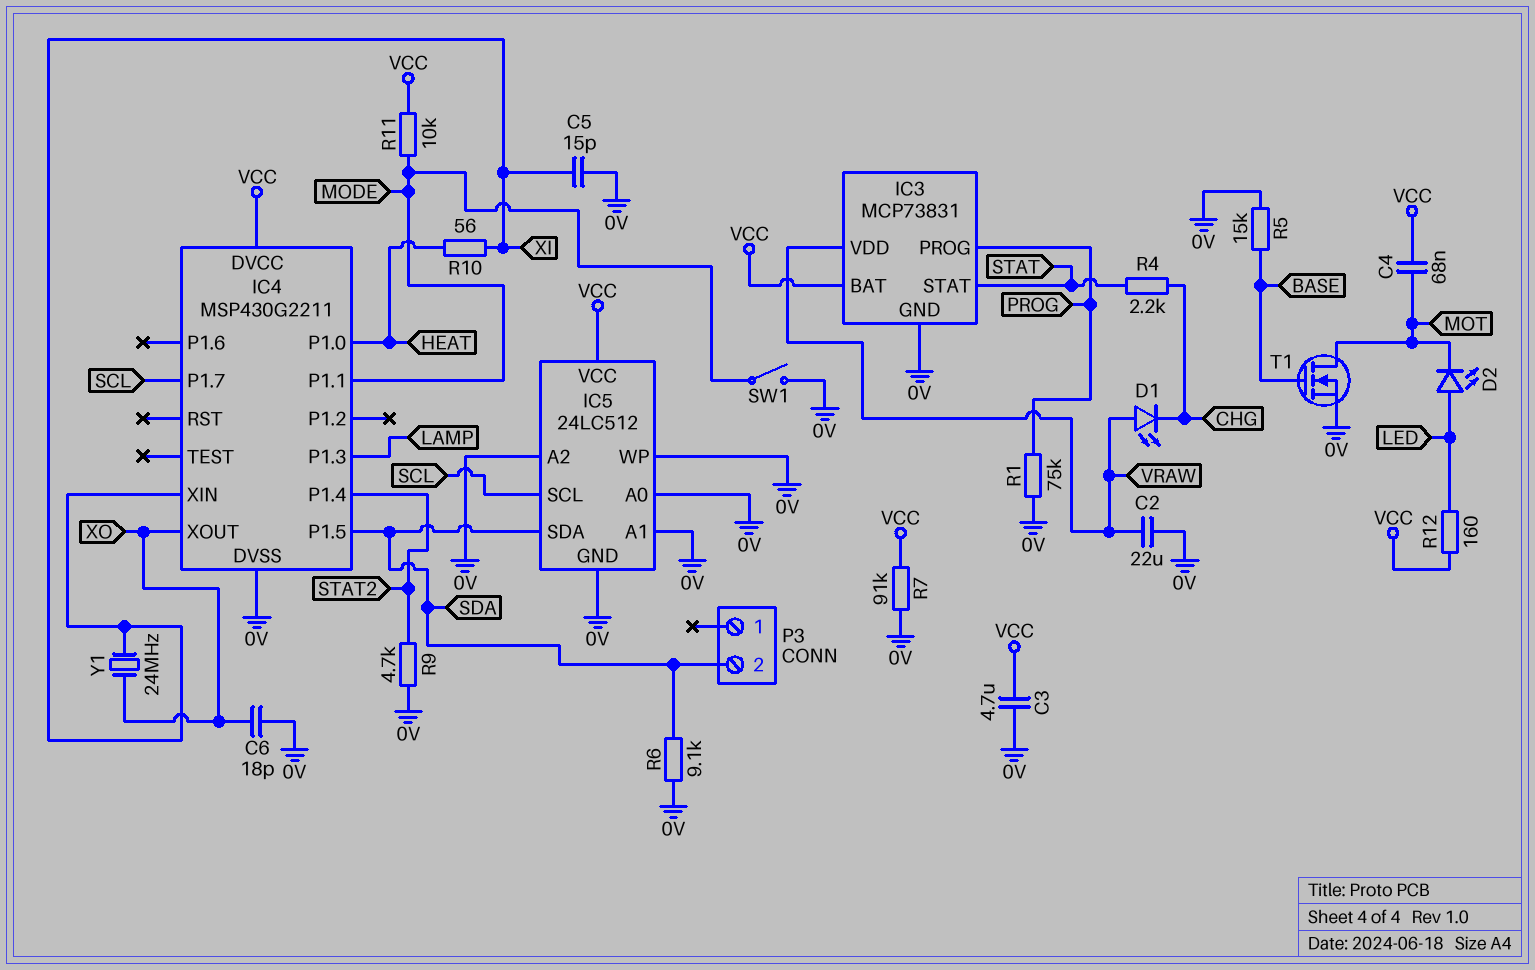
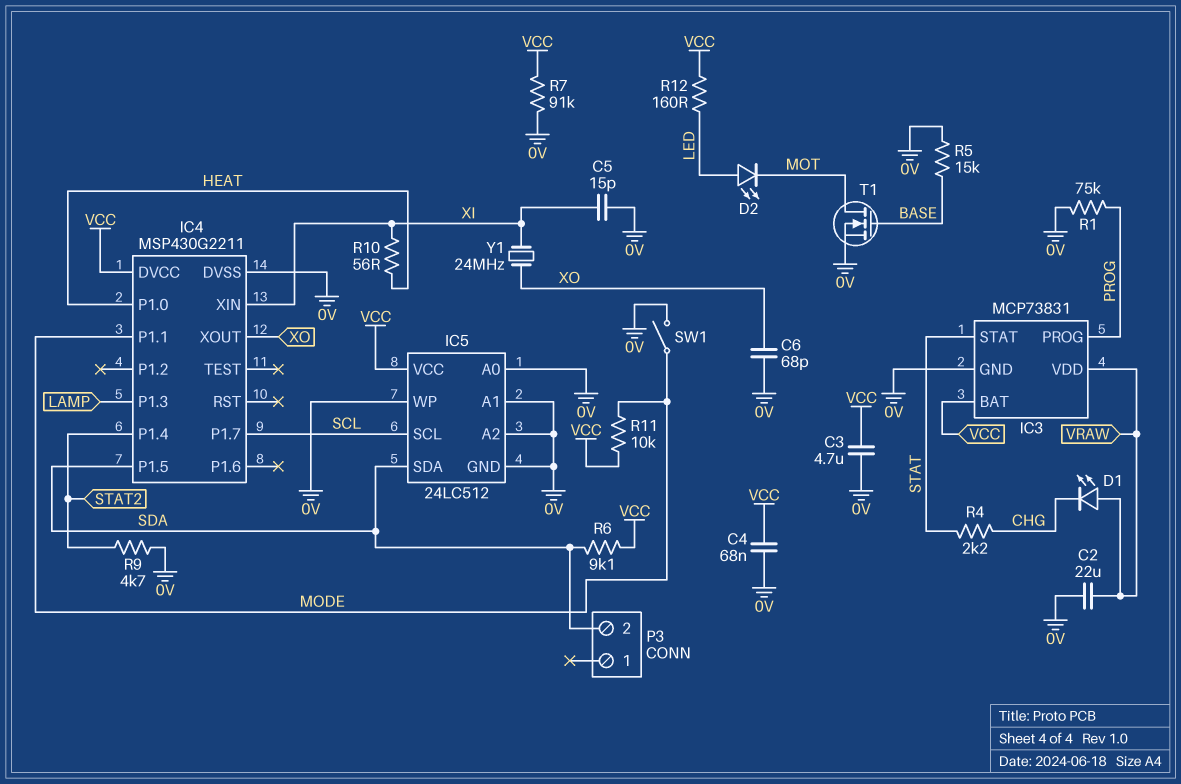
C4: 68nF (MOT, VCC) -> 68nF (0V, VCC)
C6: 18pF (0V, XO) -> 68pF (0V, XO)
R6: 9.1k (0V, SDA) -> 9.1k (SDA, VCC)

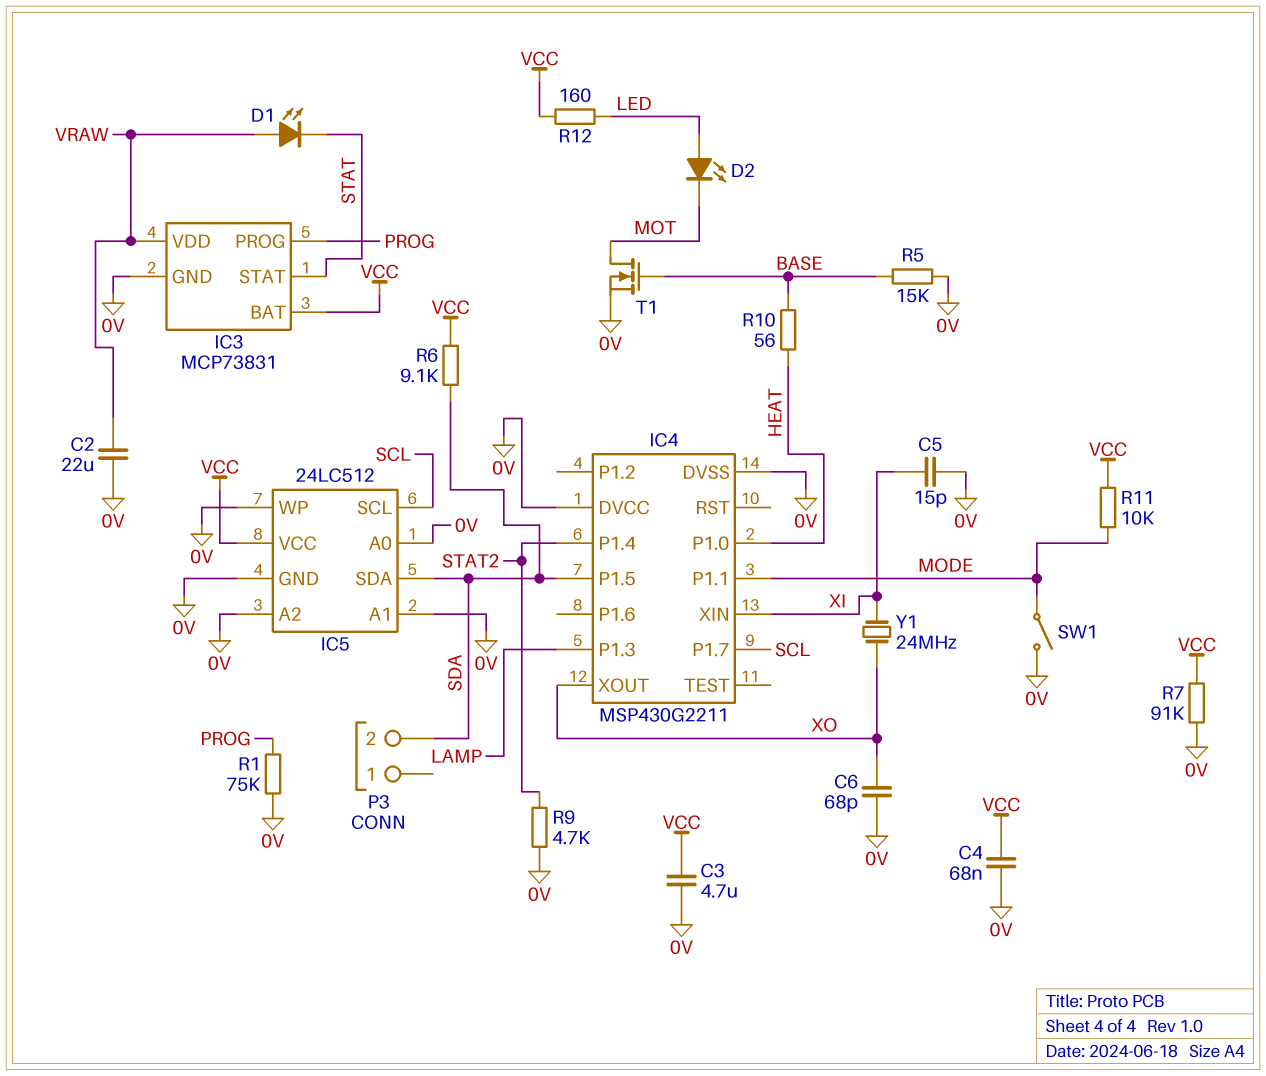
D1: LED (A VRAW, K CHG) -> LED (A VRAW, K STAT)
IC4 pin DVCC: VCC -> 0V
R4: 2.2k (CHG, STAT) -> none
R10: 56 (HEAT, XI) -> 56 (BASE, HEAT)

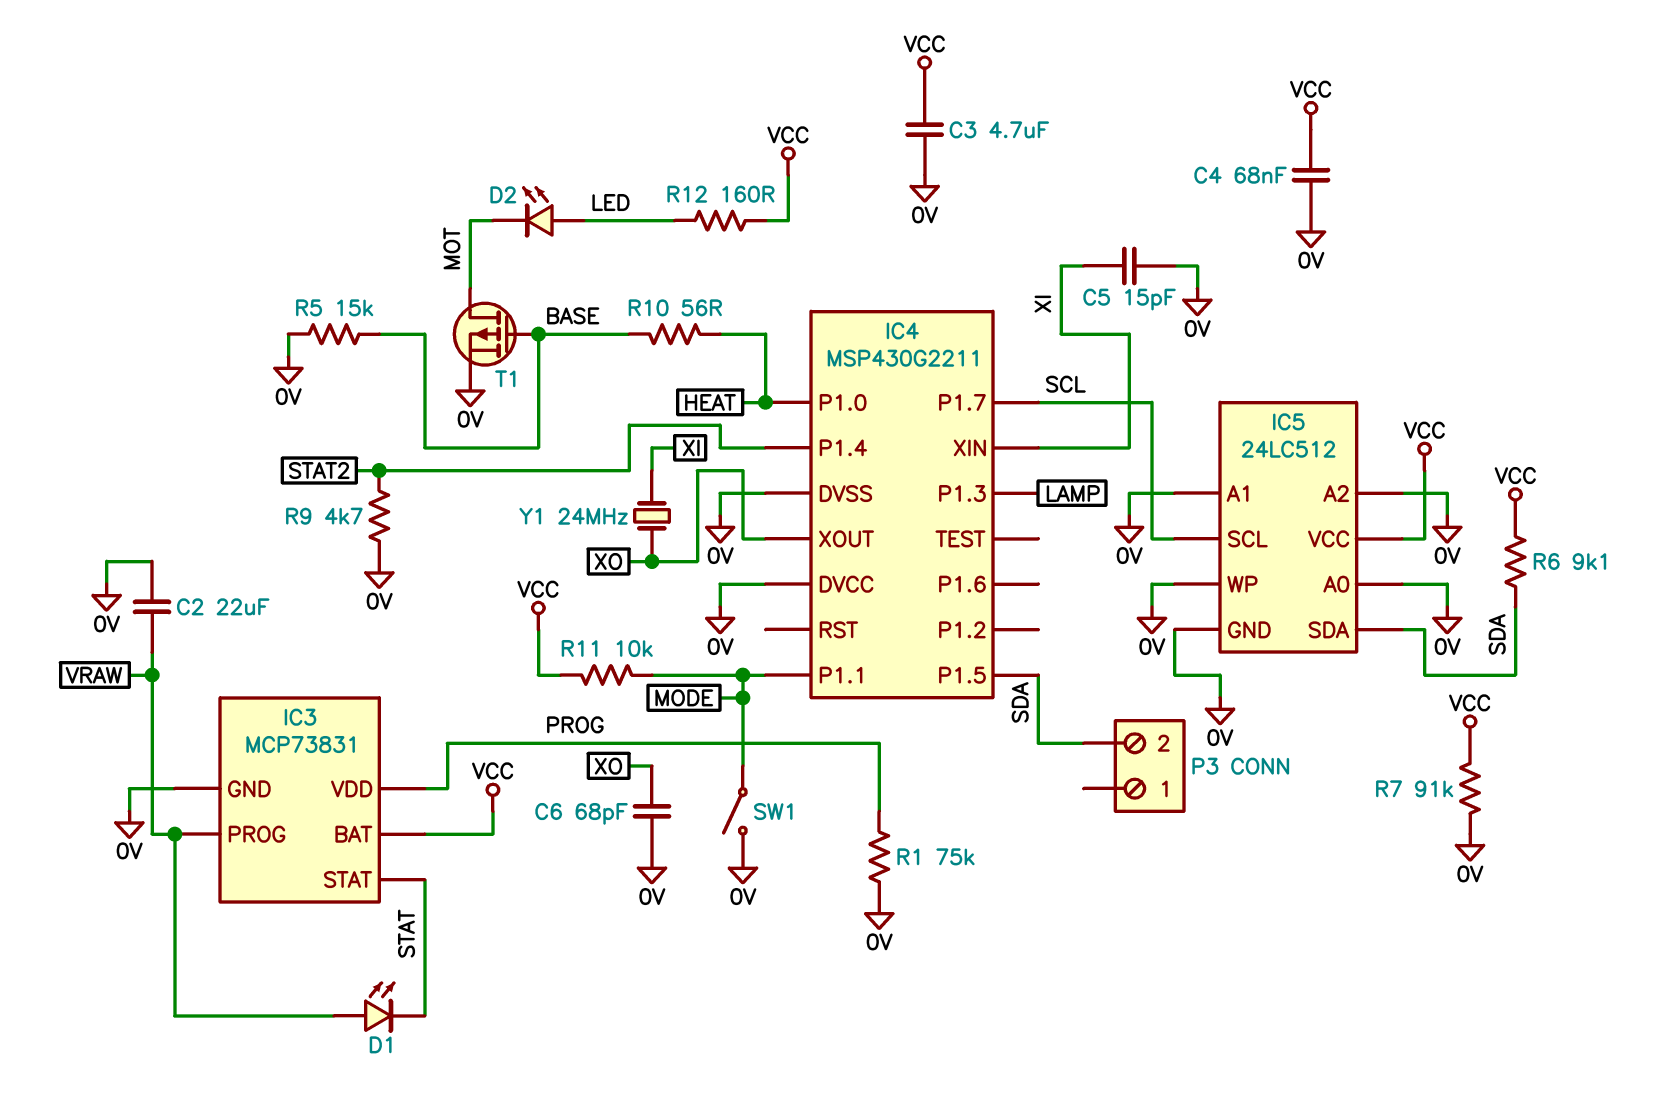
IC3 pin PROG: PROG -> VRAW
IC3 pin VDD: VRAW -> PROG
T1: NMOS (G BASE, D MOT, S 0V) -> PMOS (G BASE, D MOT, S 0V)

